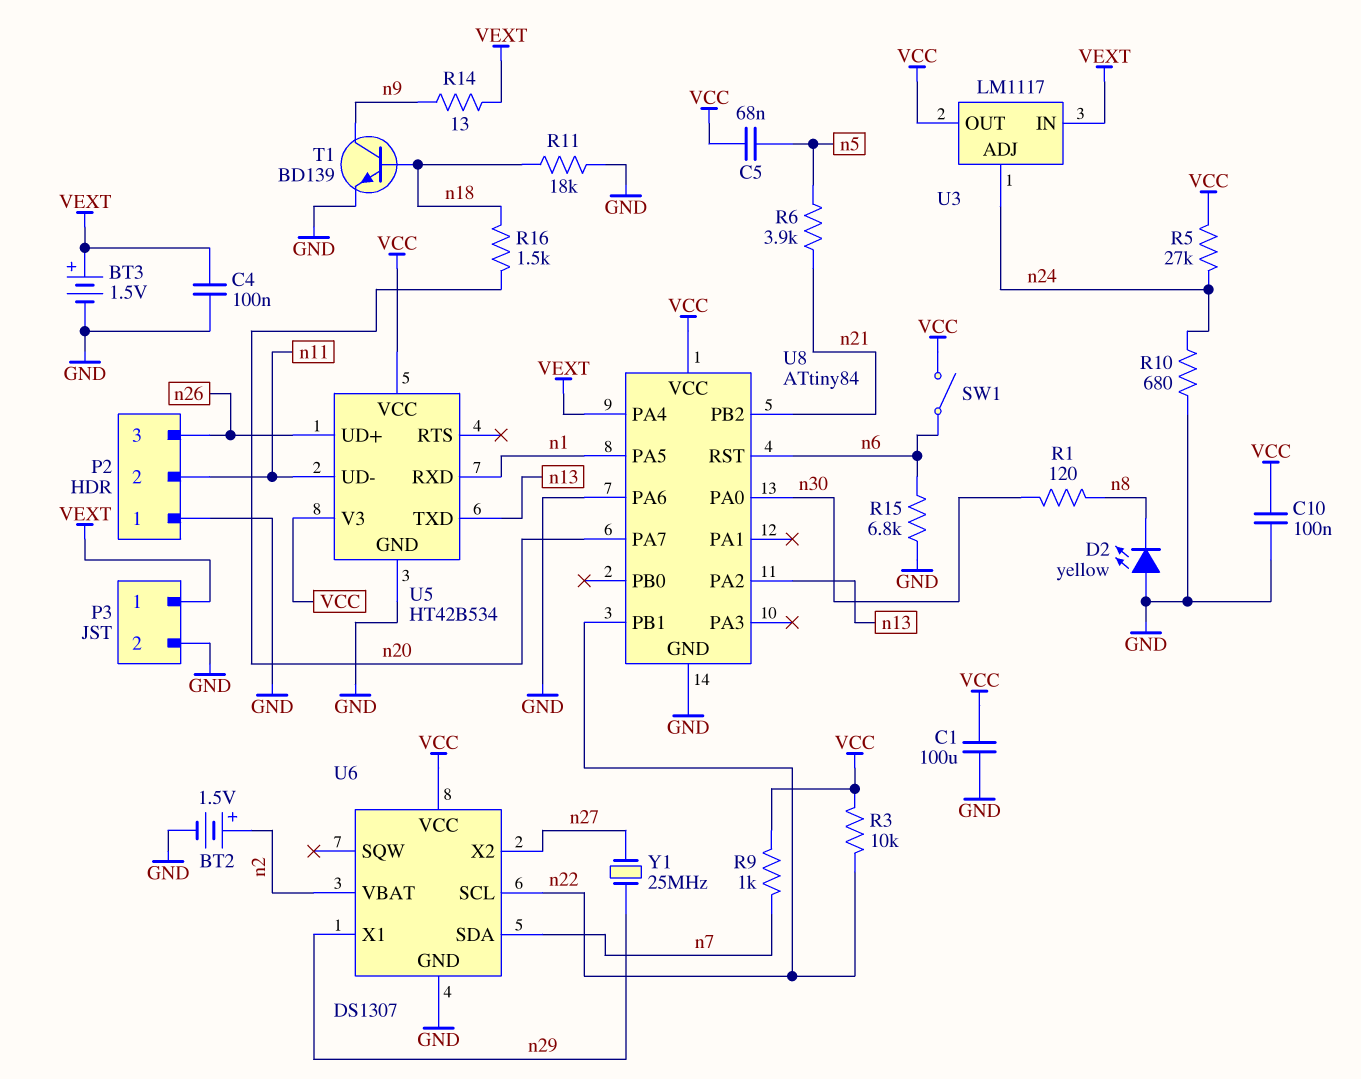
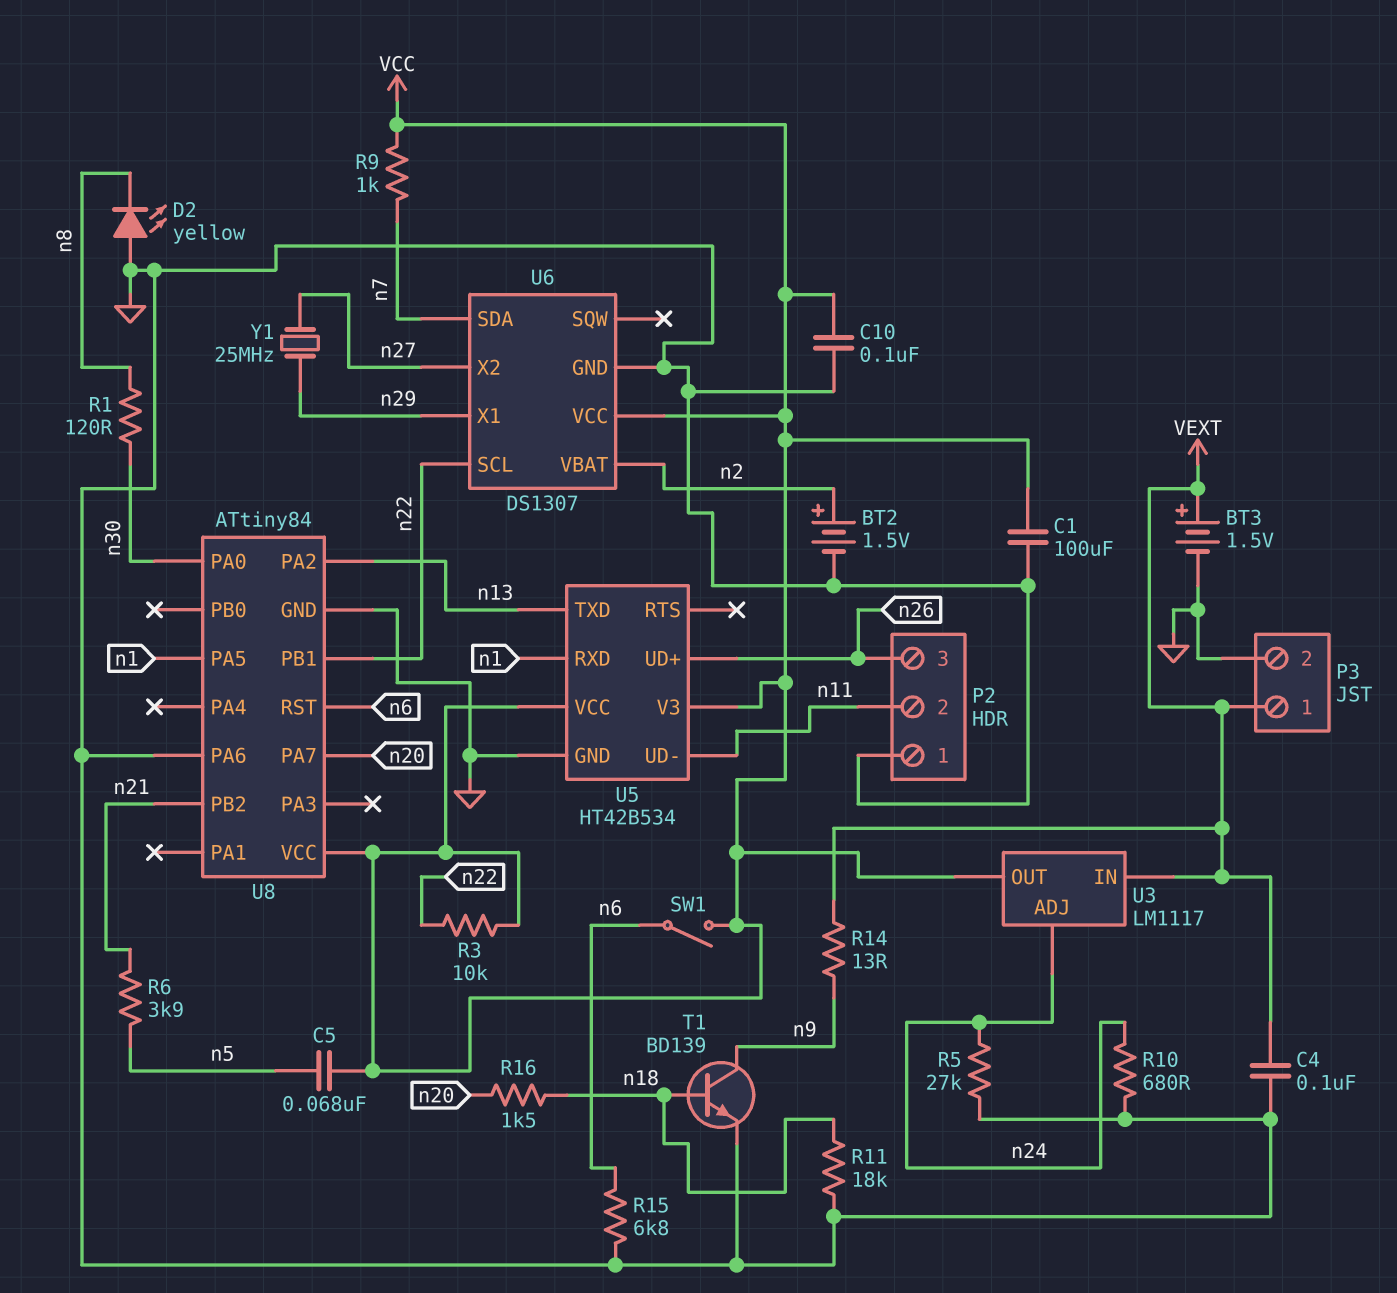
R5: 27k (VCC, n24) -> 27k (GND, n24)
U8 pin PA4: VEXT -> none

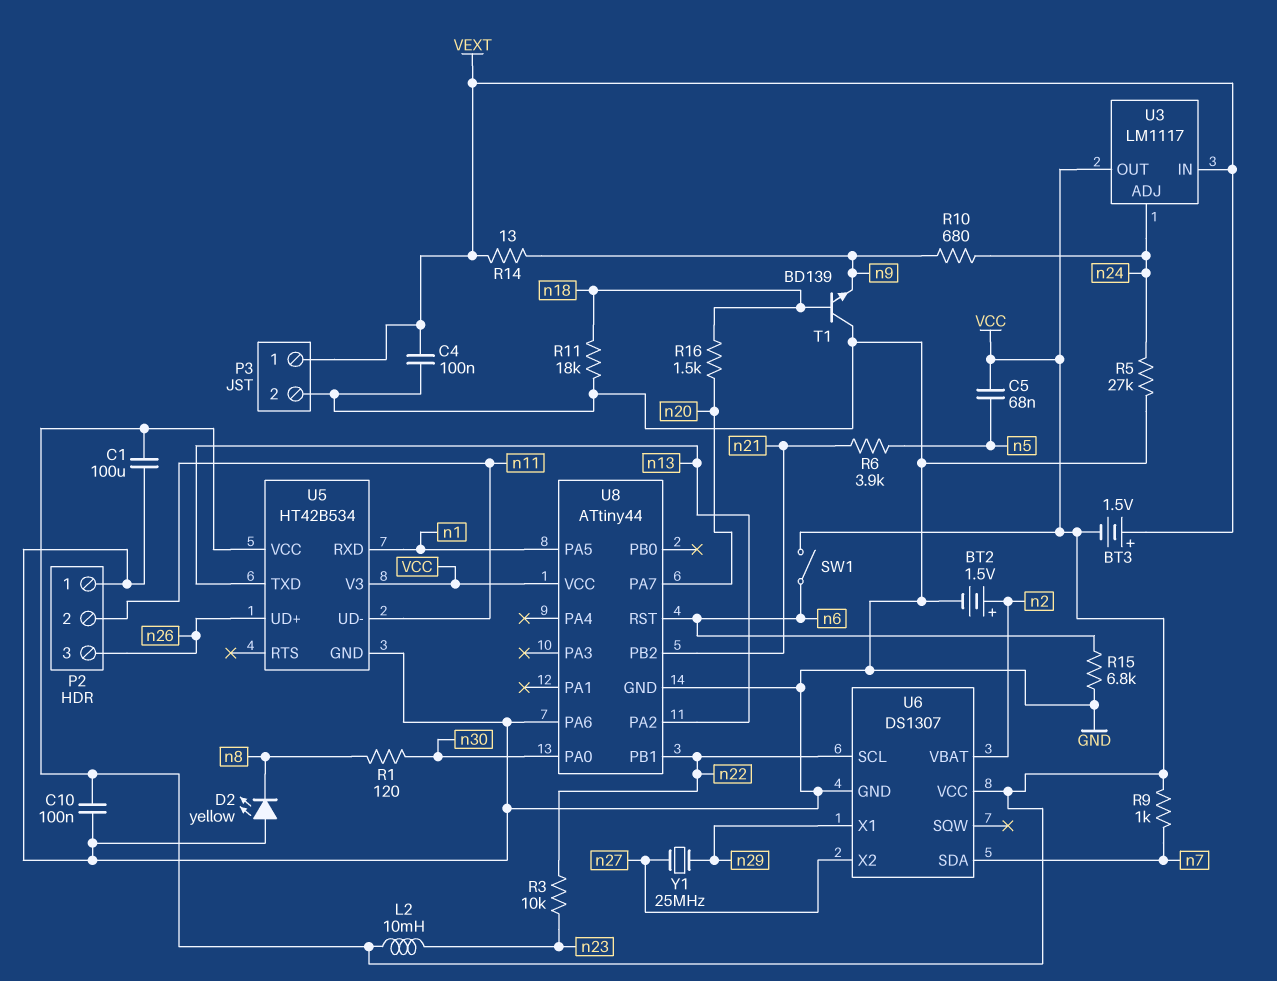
BT3: 1.5V (plus VEXT, minus GND) -> 1.5V (plus VEXT, minus VCC)
L2: none -> 10mH (VCC, n23)
R3: 10k (VCC, n22) -> 10k (n22, n23)
R10: 680 (GND, n24) -> 680 (n9, n24)
T1: NPN BD139 (B n18, C n9, E GND) -> NPN BD139 (B n18, C GND, E n9)
U8: ATtiny84 -> ATtiny44

